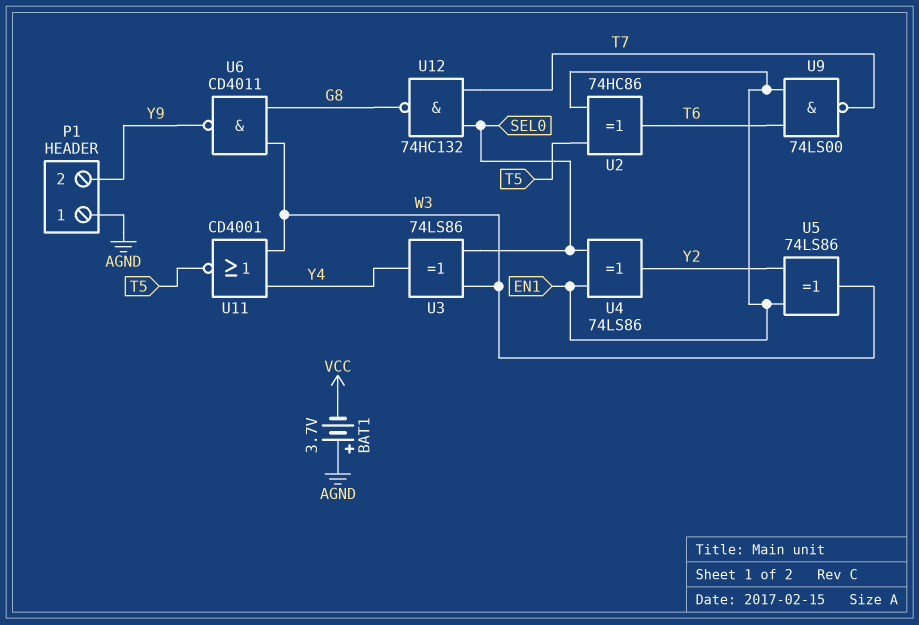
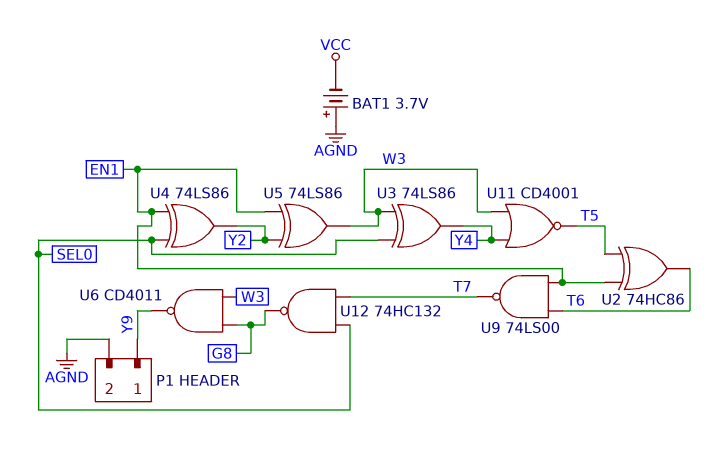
P1 pin 1: AGND -> Y9
P1 pin 2: Y9 -> AGND

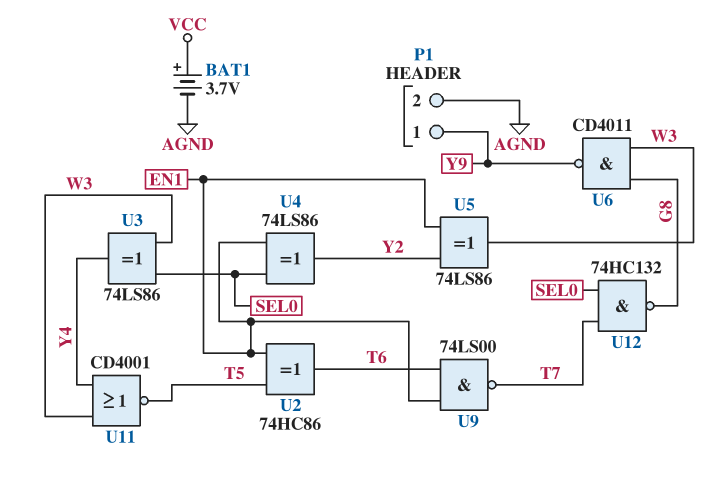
BAT1: 3.7V (plus AGND, minus VCC) -> 3.7V (plus VCC, minus AGND)

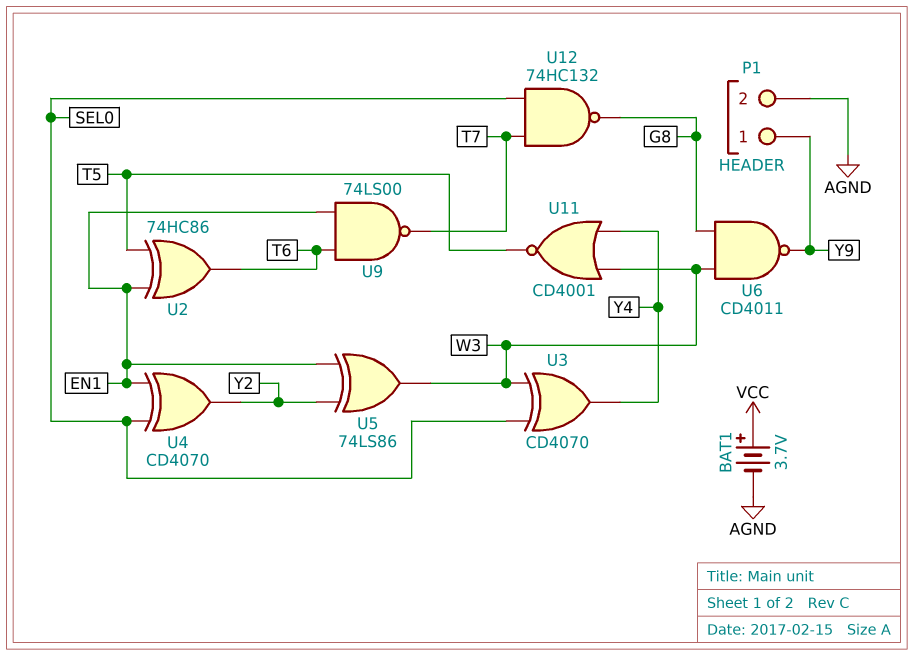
U3: XOR 74LS86 (in SEL0, in W3, out Y4) -> XOR CD4070 (in SEL0, in W3, out Y4)
U4: XOR 74LS86 (in EN1, in SEL0, out Y2) -> XOR CD4070 (in EN1, in SEL0, out Y2)

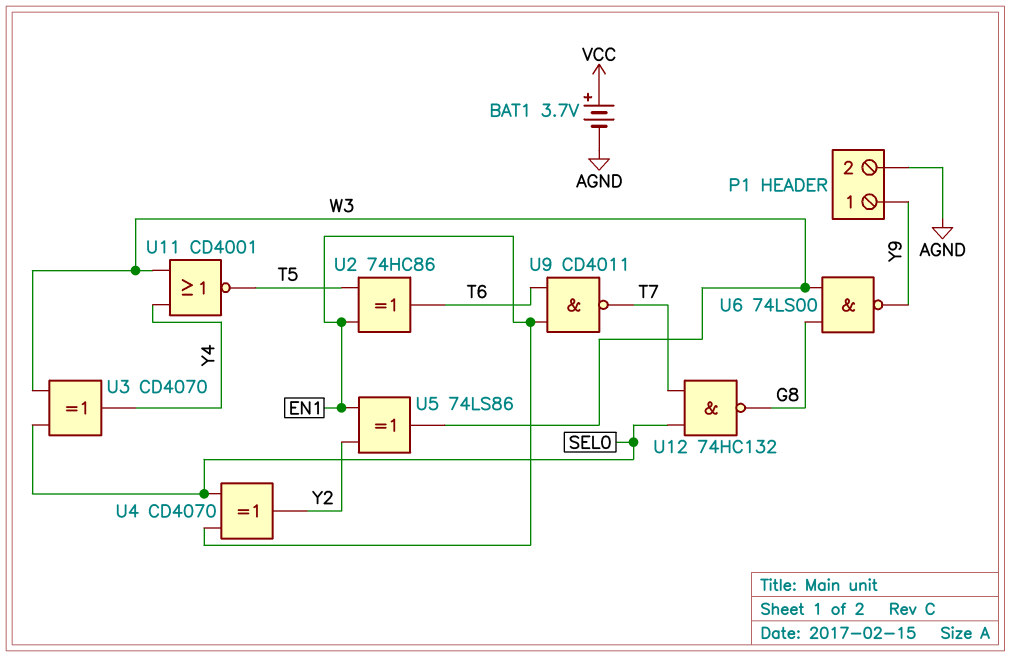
U6: NAND CD4011 (in G8, in W3, out Y9) -> NAND 74LS00 (in G8, in W3, out Y9)
U9: NAND 74LS00 (in EN1, in T6, out T7) -> NAND CD4011 (in EN1, in T6, out T7)

